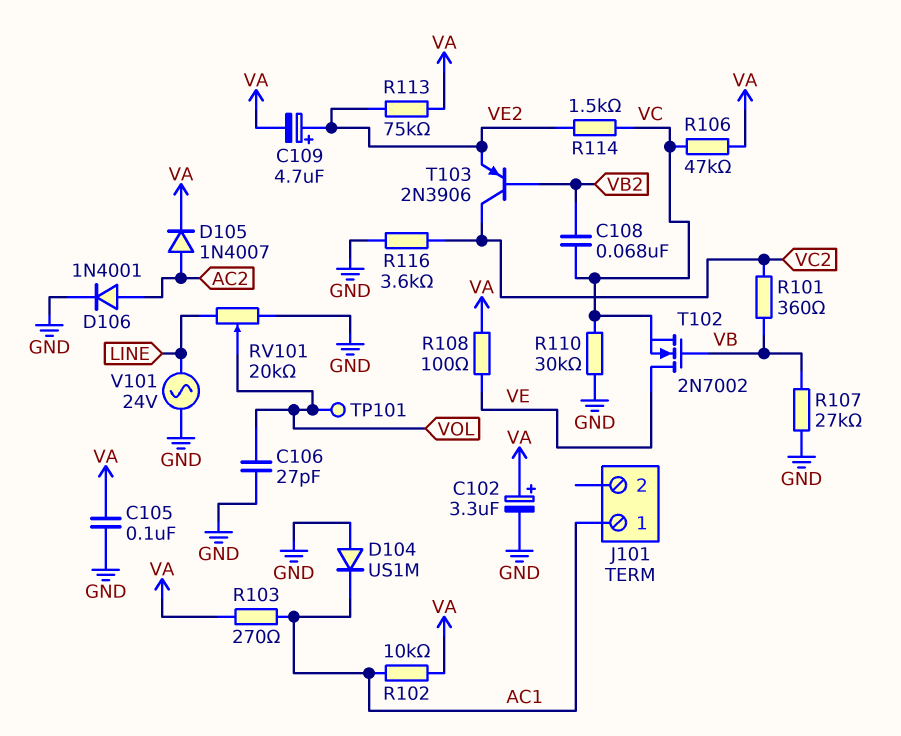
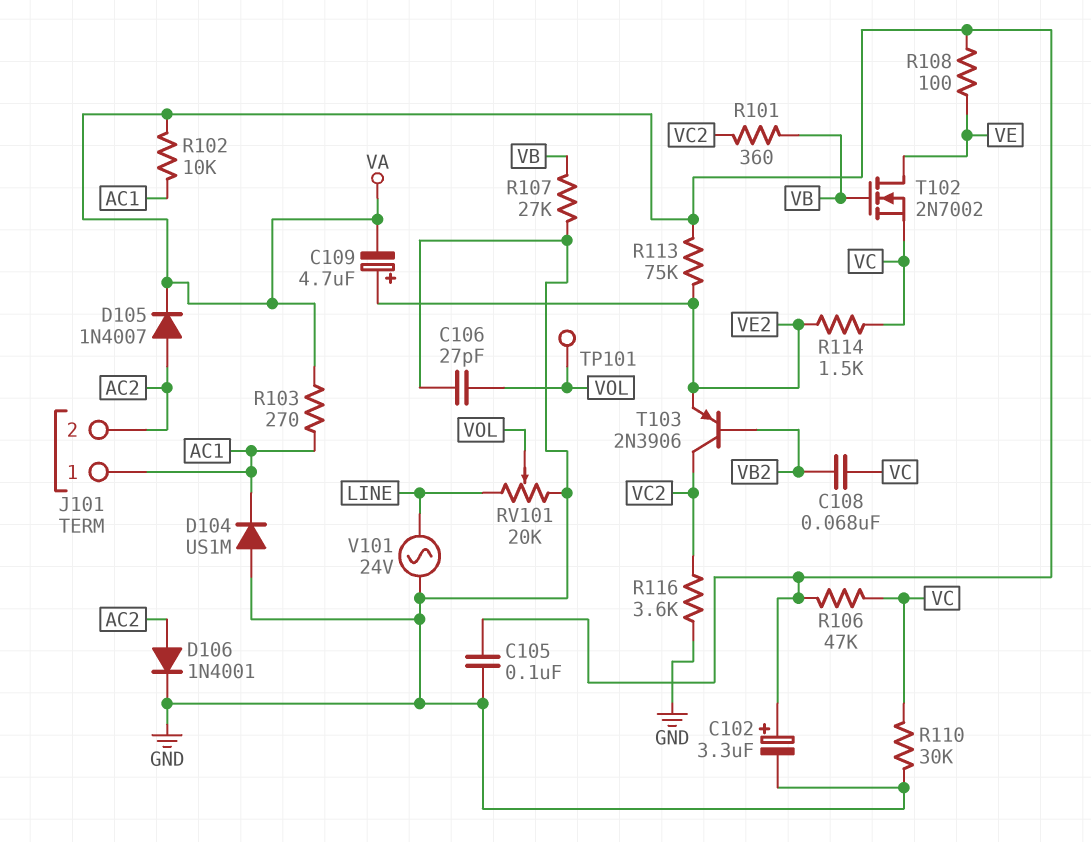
J101 pin 2: none -> AC2

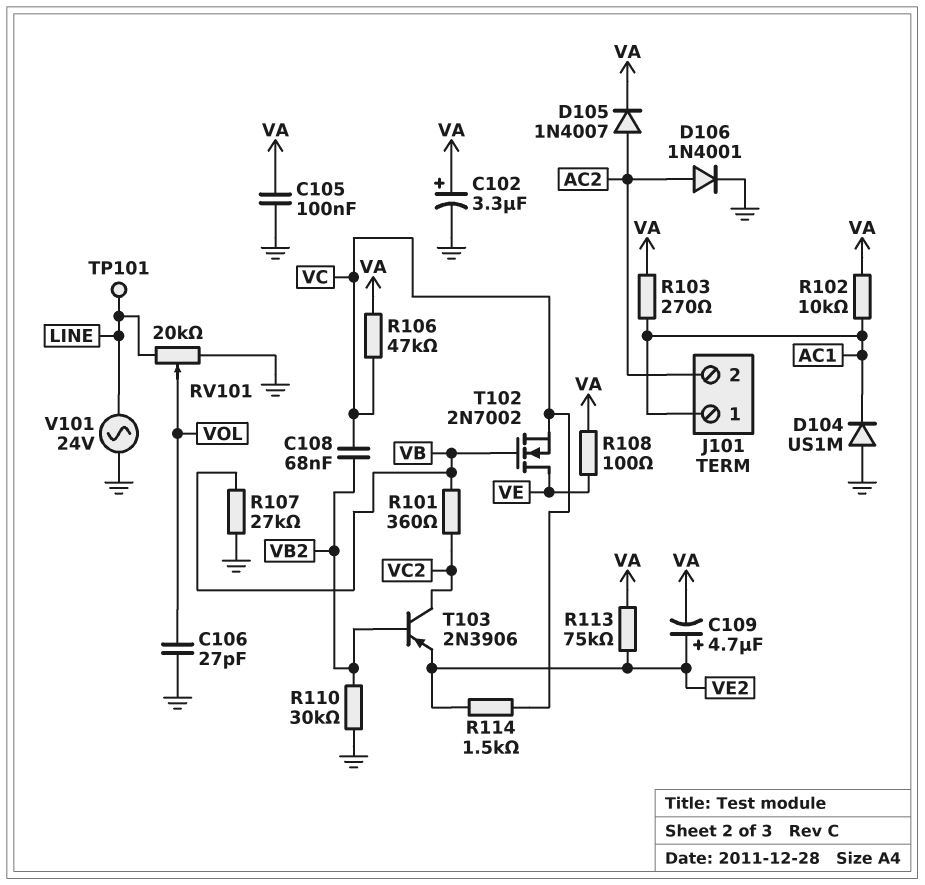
R110: 30k (GND, VC) -> 30k (GND, VB2)
R116: 3.6k (GND, VC2) -> none
TP101: test point (VOL) -> test point (LINE)

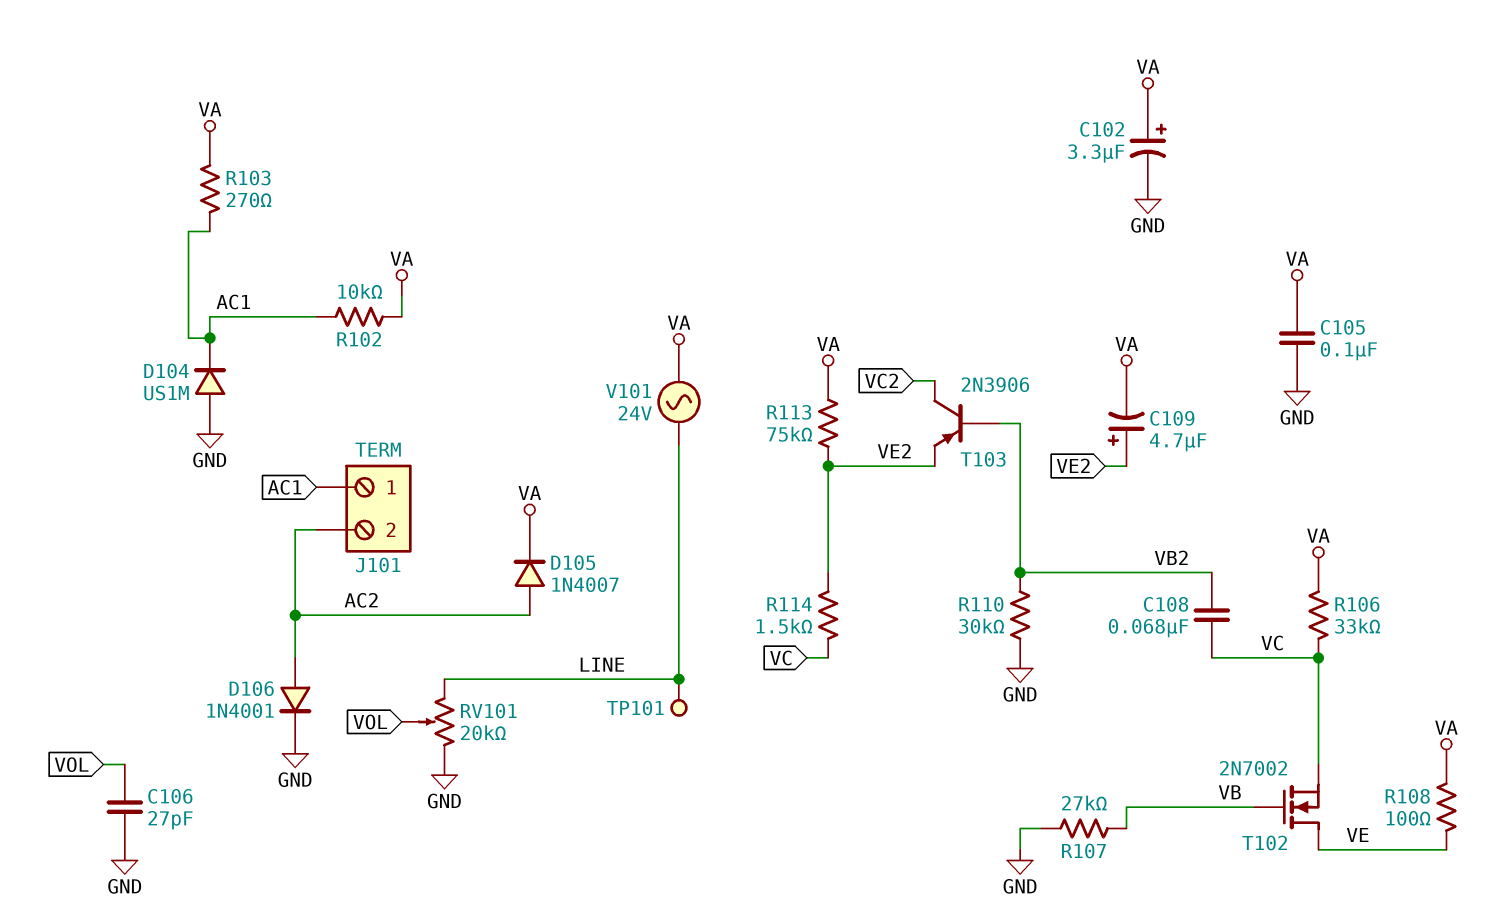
R101: 360 (VB, VC2) -> none
R106: 47k (VA, VC) -> 33k (VA, VC)
V101: AC 24V (GND, LINE) -> AC 24V (LINE, VA)

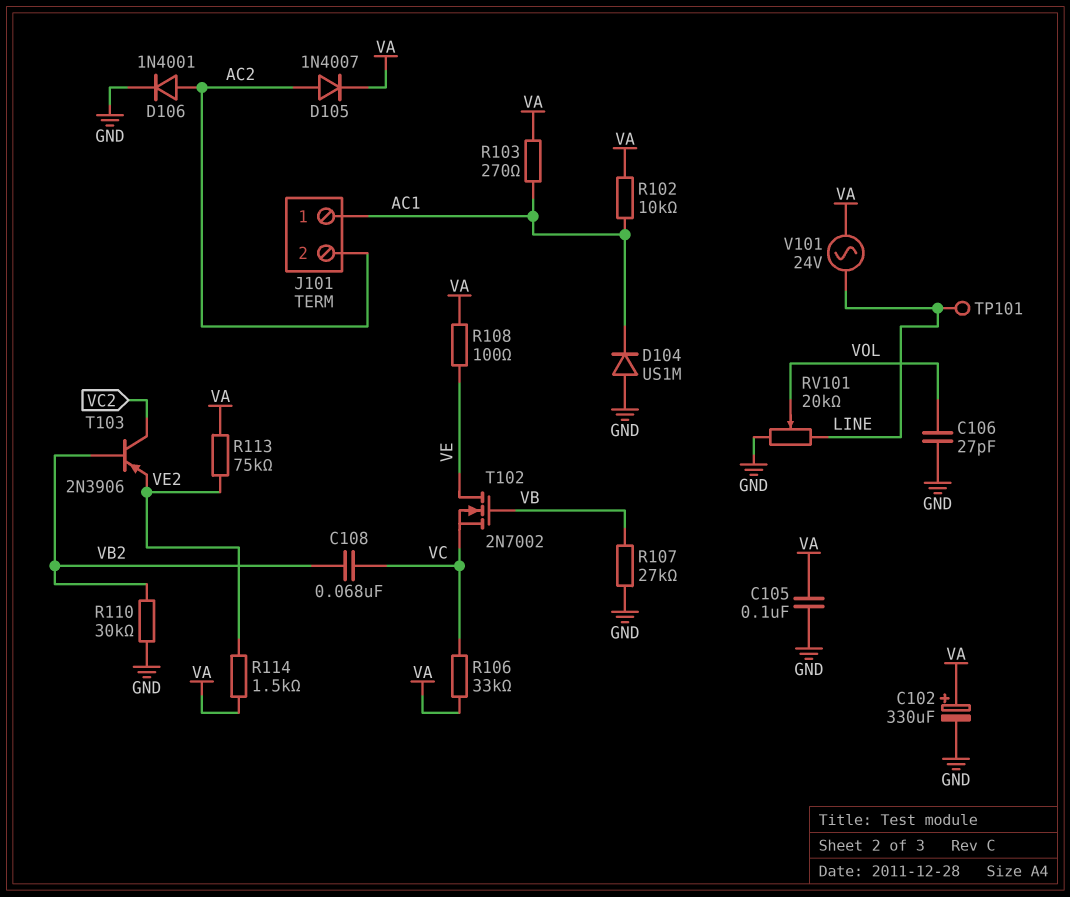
C102: 3.3uF (plus VA, minus GND) -> 330uF (plus VA, minus GND)
C109: 4.7uF (plus VE2, minus VA) -> none
R114: 1.5k (VC, VE2) -> 1.5k (VA, VE2)

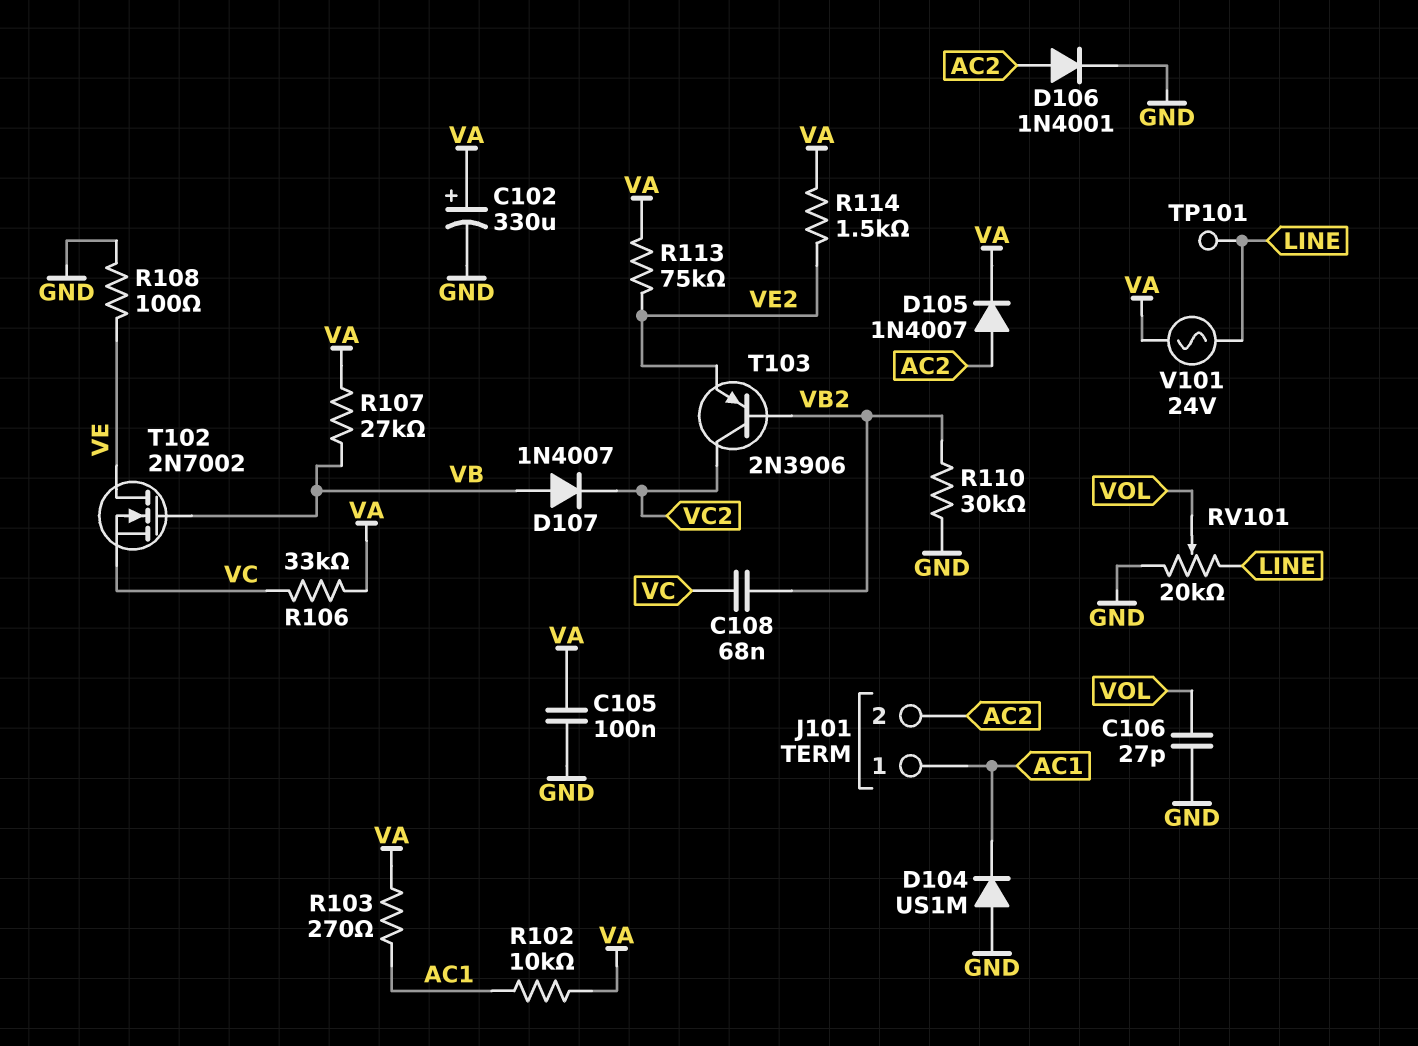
D107: none -> diode 1N4007 (A VB, K VC2)
R107: 27k (GND, VB) -> 27k (VA, VB)
R108: 100 (VA, VE) -> 100 (GND, VE)

